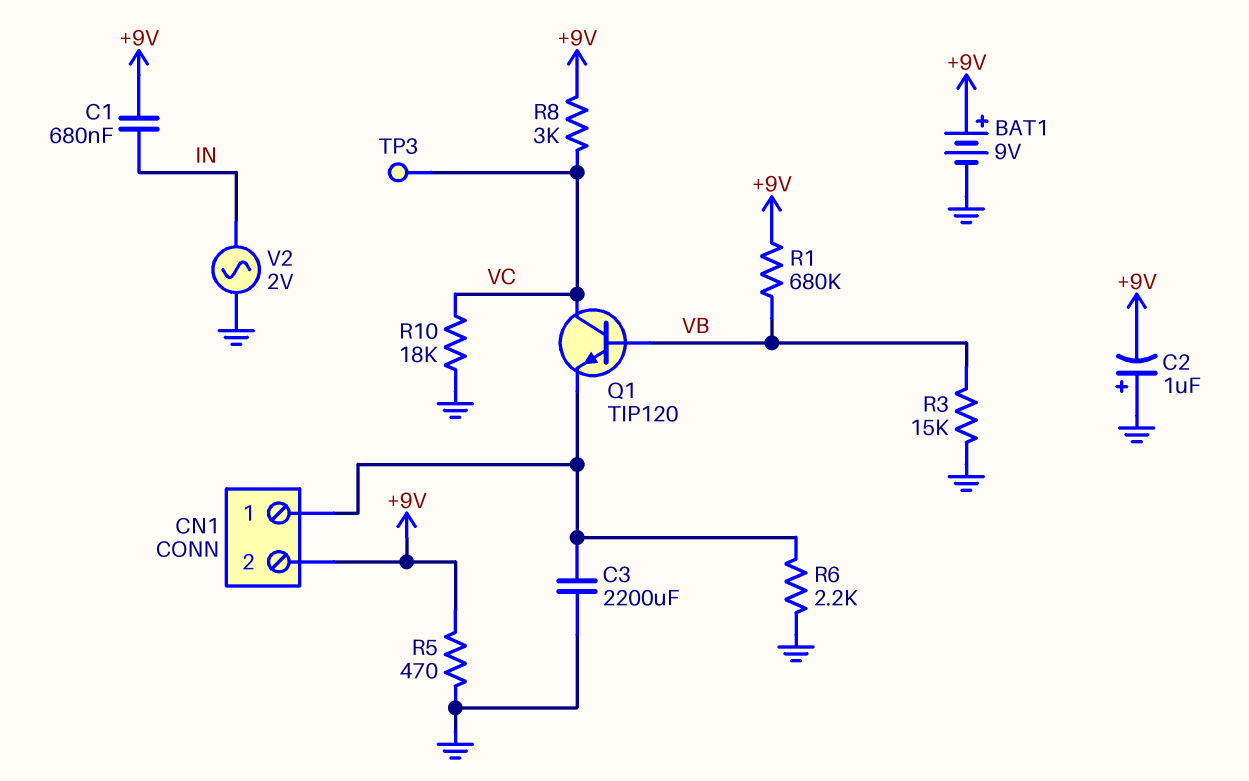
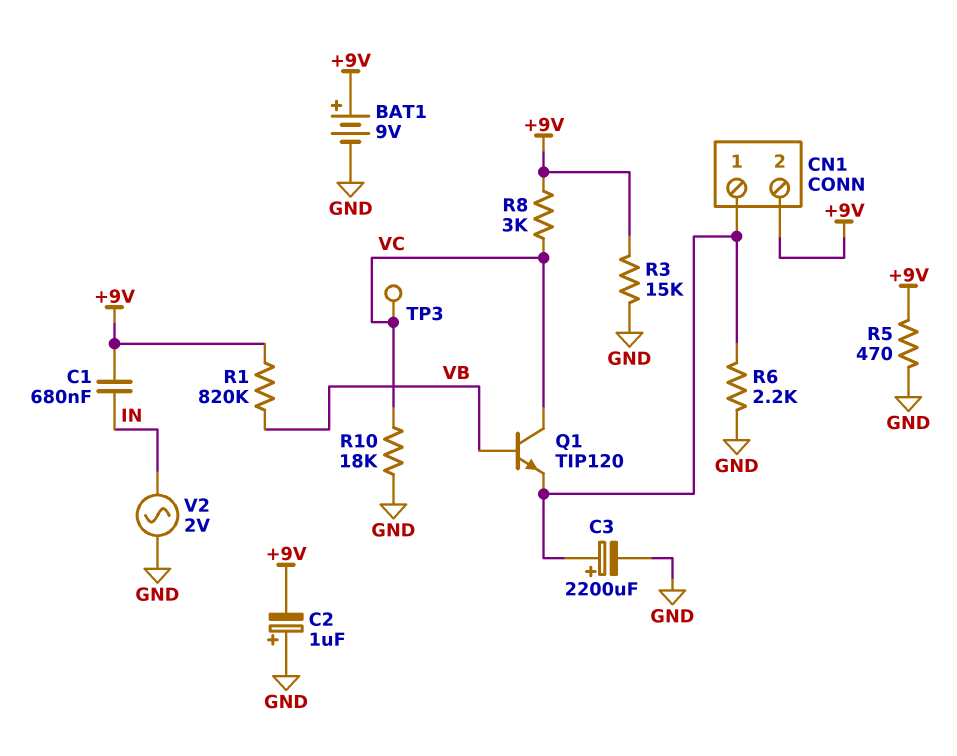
C3: 2200uF (CN1/1, GND) -> 2200uF (plus CN1/1, minus GND)
R1: 680k (+9V, VB) -> 820k (+9V, VB)
R3: 15k (GND, VB) -> 15k (+9V, GND)

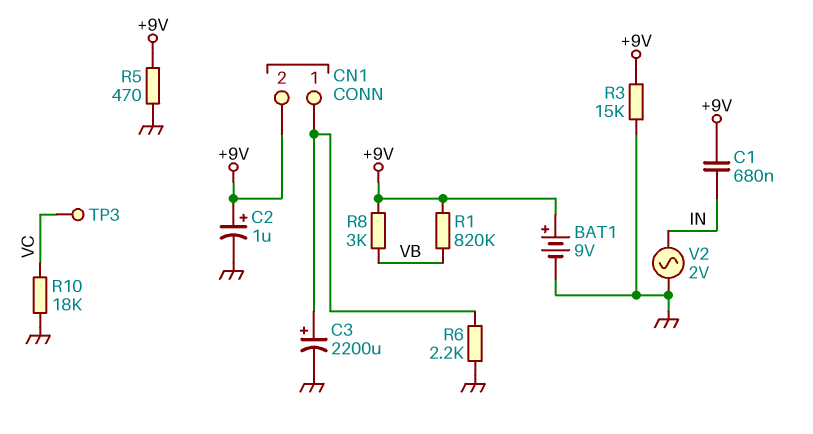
C2: 1uF (plus GND, minus +9V) -> 1uF (plus +9V, minus GND)
Q1: NPN TIP120 (B VB, C VC, E CN1/1) -> none
R8: 3k (+9V, VC) -> 3k (+9V, VB)

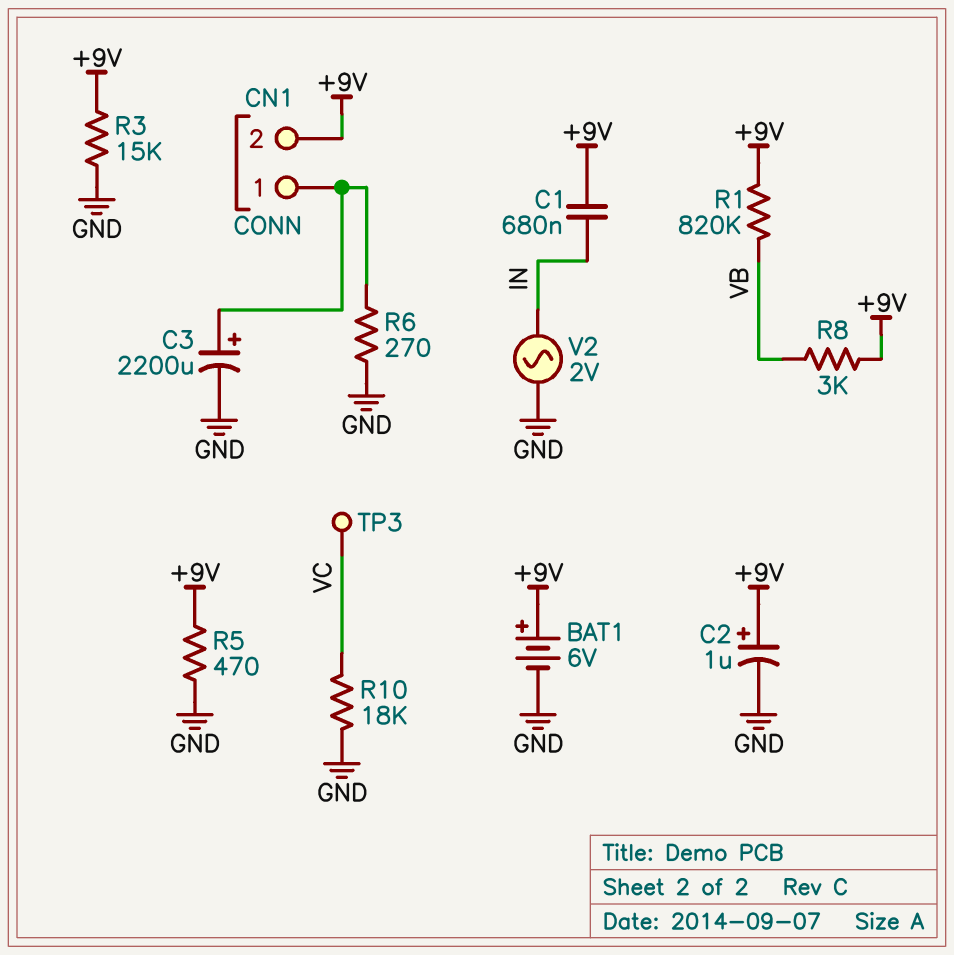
BAT1: 9V (plus +9V, minus GND) -> 6V (plus +9V, minus GND)
R6: 2.2k (CN1/1, GND) -> 270 (CN1/1, GND)

